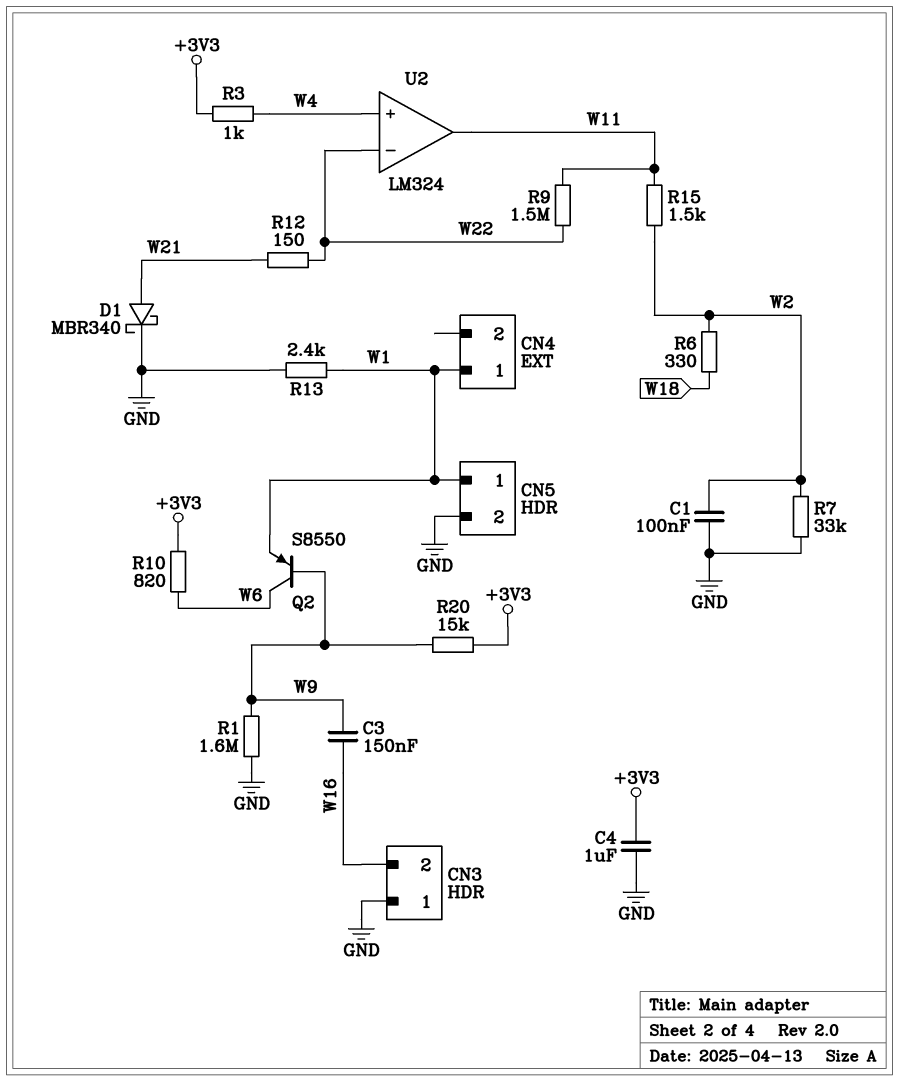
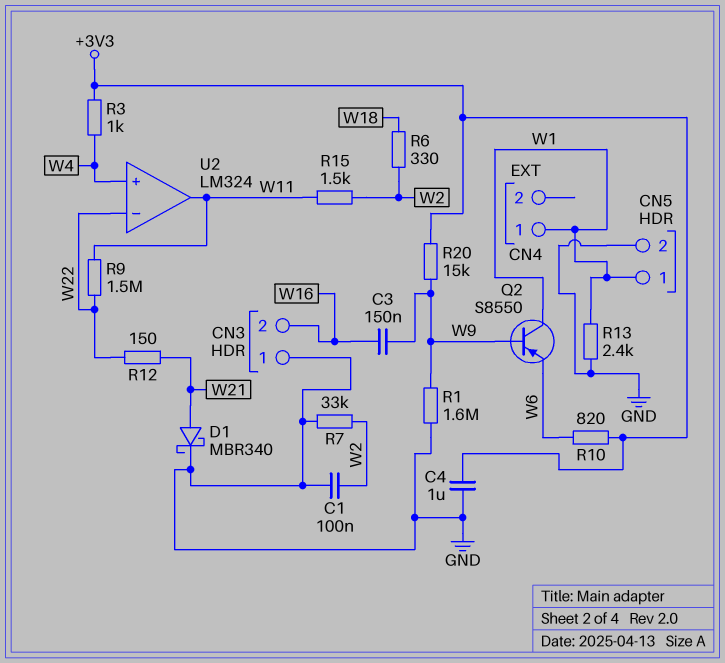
Q2: PNP S8550 (B W9, C W6, E W1) -> PNP S8550 (B W9, C W1, E W6)

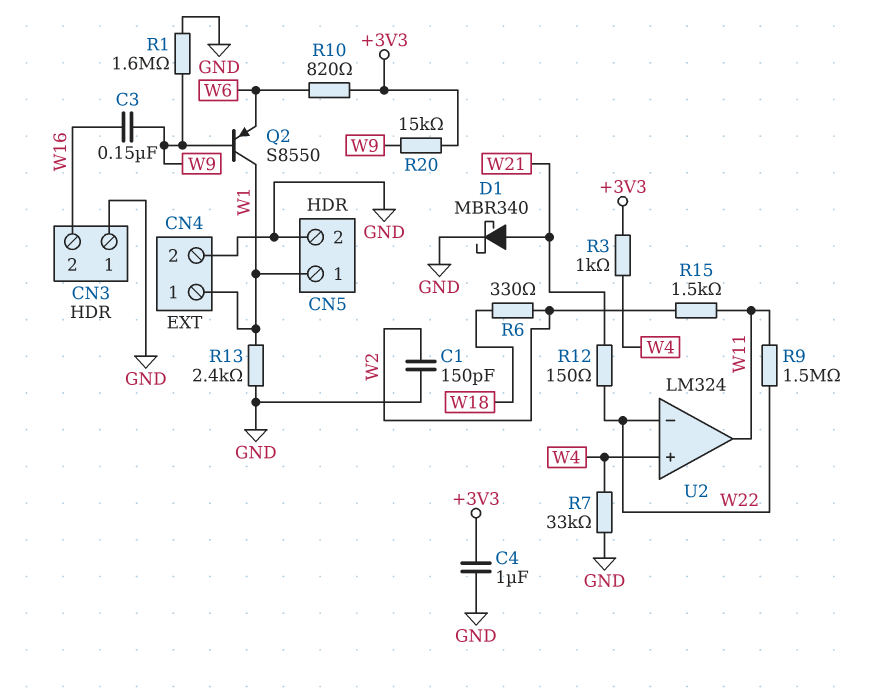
C1: 100nF (GND, W2) -> 150pF (GND, W2)
CN4 pin 2: none -> GND
R7: 33k (GND, W2) -> 33k (GND, W4)

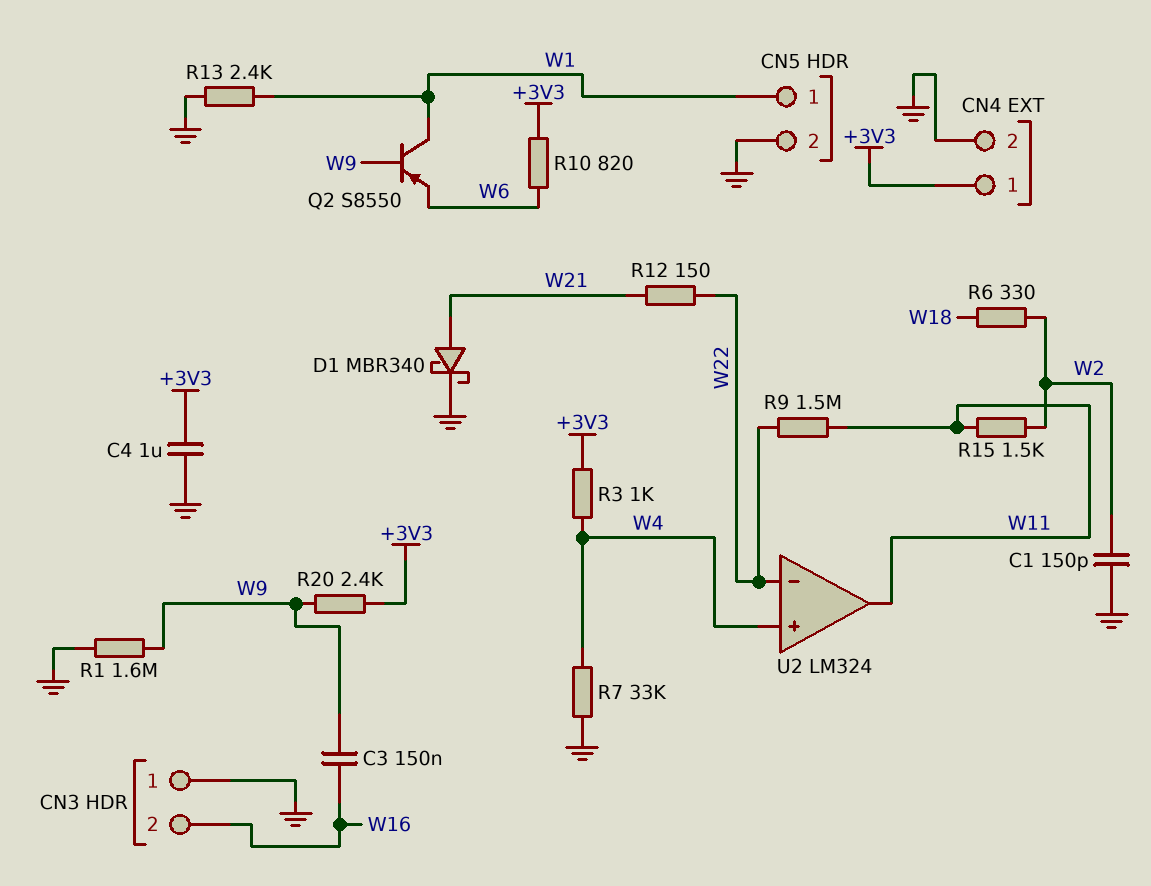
CN4 pin 1: W1 -> +3V3
R20: 15k (+3V3, W9) -> 2.4k (+3V3, W9)

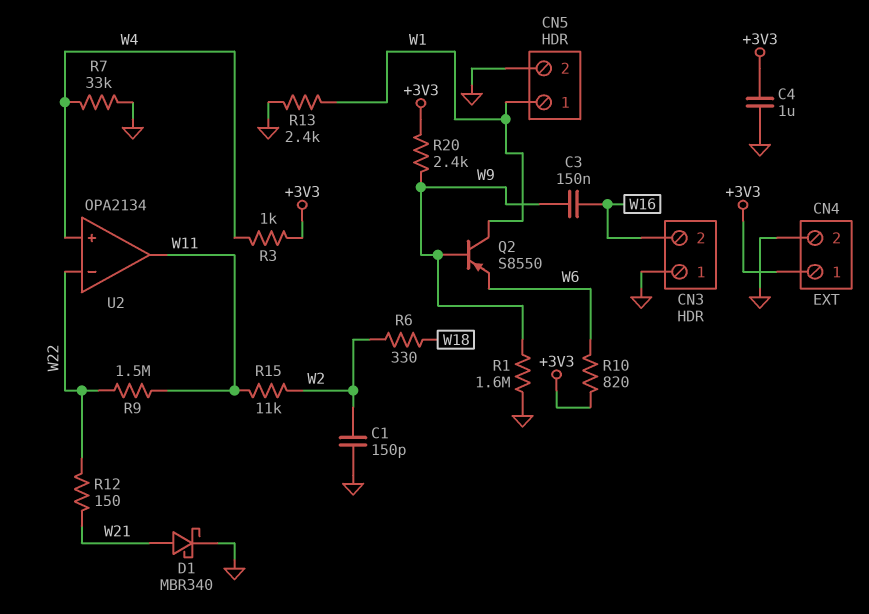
R15: 1.5k (W2, W11) -> 11k (W2, W11)
U2: LM324 -> OPA2134

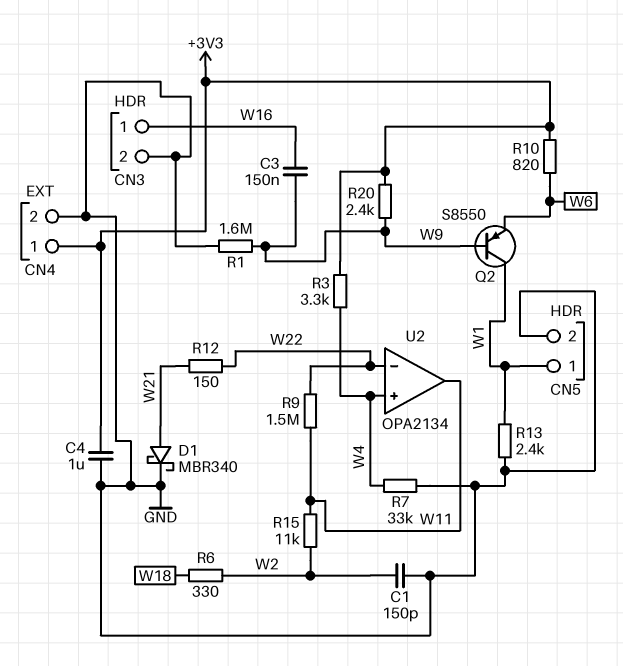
CN3 pin 1: GND -> W16
CN3 pin 2: W16 -> GND
R3: 1k (+3V3, W4) -> 3.3k (+3V3, W4)

